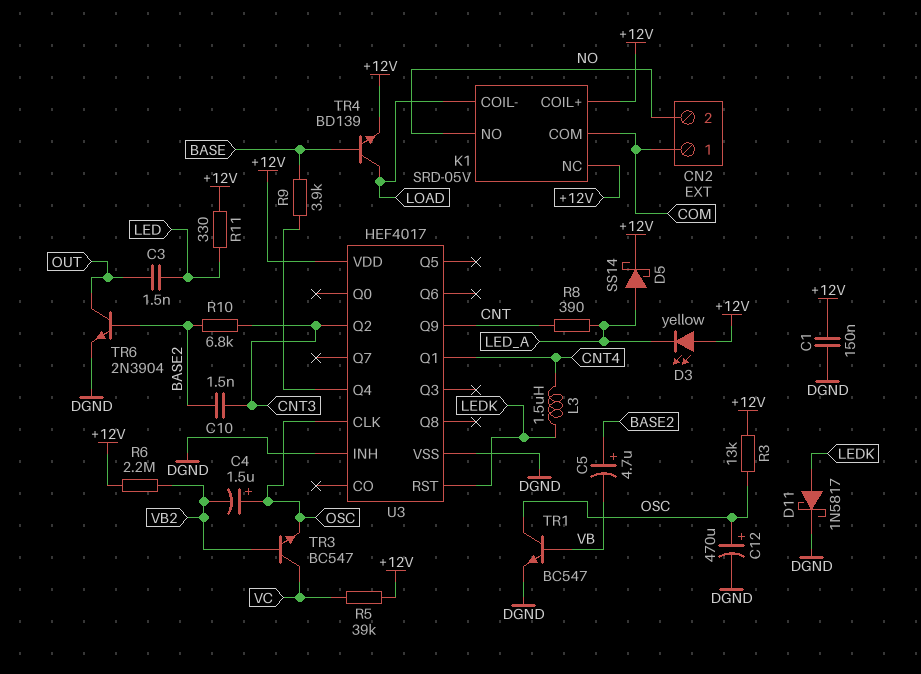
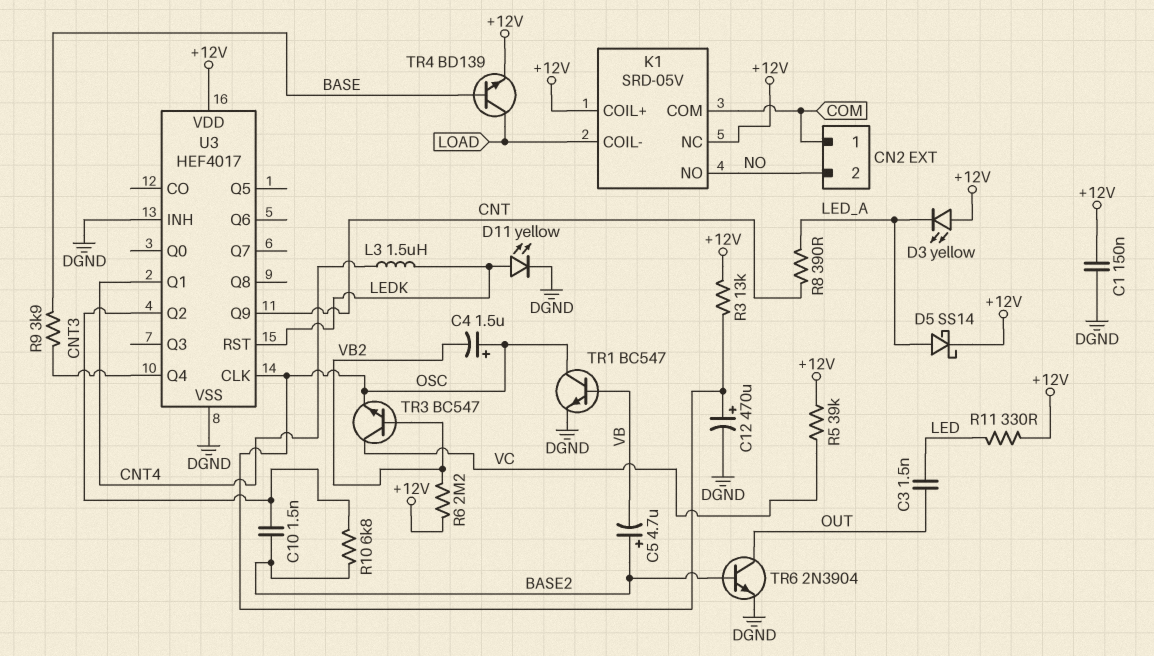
D11: schottky 1N5817 (A LEDK, K DGND) -> LED yellow (A LEDK, K DGND)

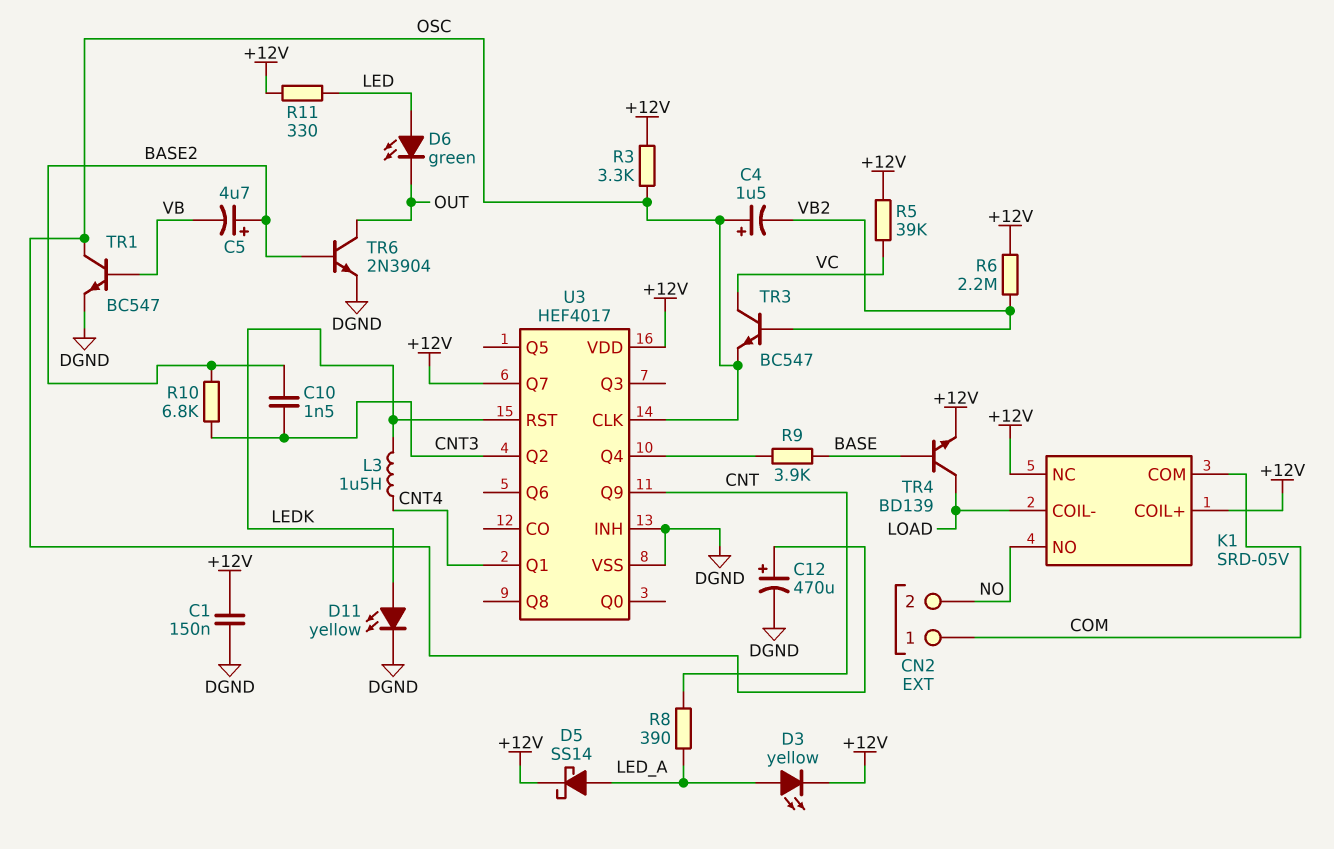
C3: 1.5nF (LED, OUT) -> none
D3: LED yellow (A +12V, K LED_A) -> LED yellow (A LED_A, K +12V)
D6: none -> LED green (A LED, K OUT)
R3: 13k (+12V, OSC) -> 3.3k (+12V, OSC)
U3 pin Q7: none -> +12V

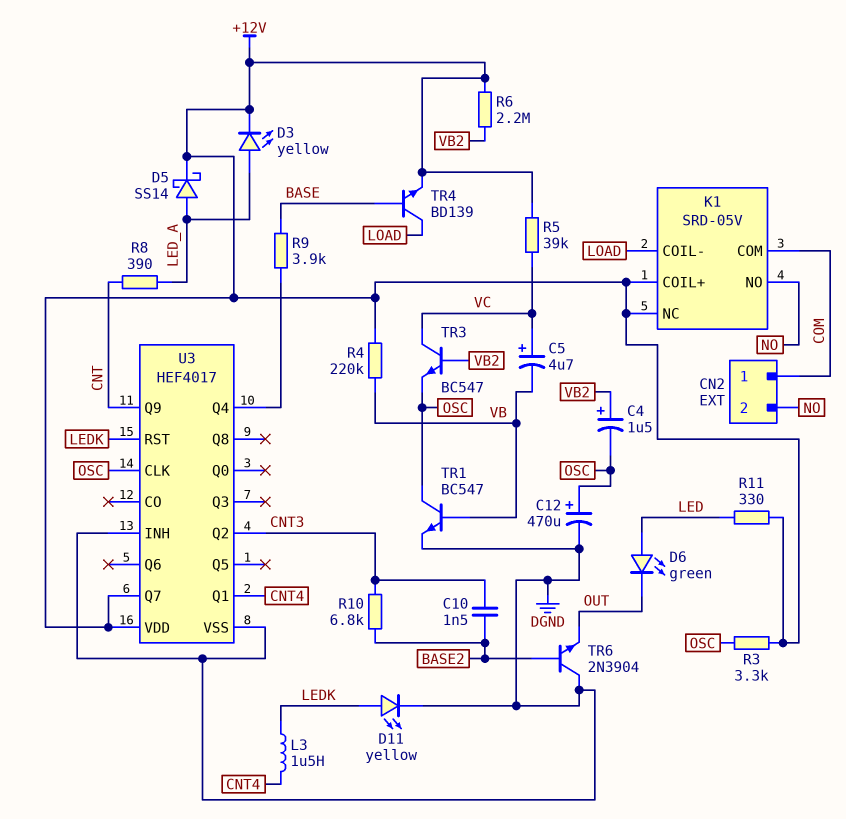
C1: 150nF (+12V, DGND) -> none
C4: 1.5uF (plus OSC, minus VB2) -> 1.5uF (plus VB2, minus OSC)
C5: 4.7uF (plus BASE2, minus VB) -> 4.7uF (plus VC, minus VB)
R4: none -> 220k (+12V, VB)
TR6: NPN 2N3904 (B BASE2, C OUT, E DGND) -> NPN 2N3904 (B BASE2, C DGND, E OUT)

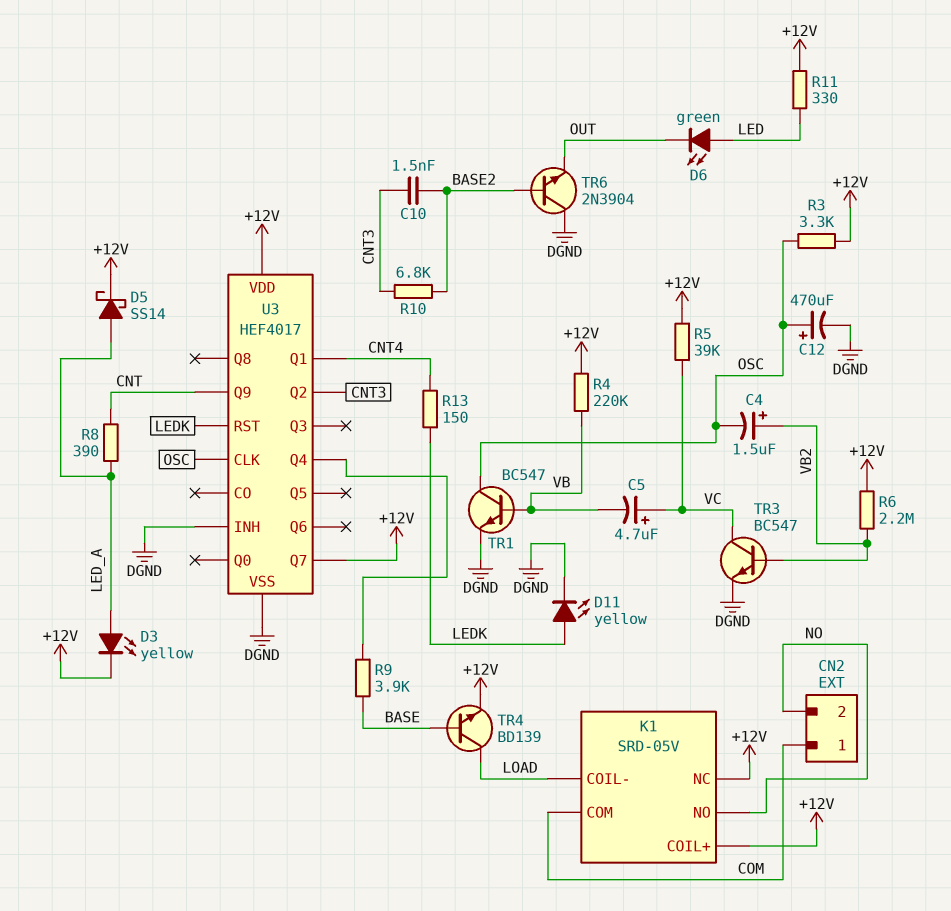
L3: 1.5uH (CNT4, LEDK) -> none
R13: none -> 150 (CNT4, LEDK)
TR3: NPN BC547 (B VB2, C VC, E OSC) -> NPN BC547 (B VB2, C VC, E DGND)

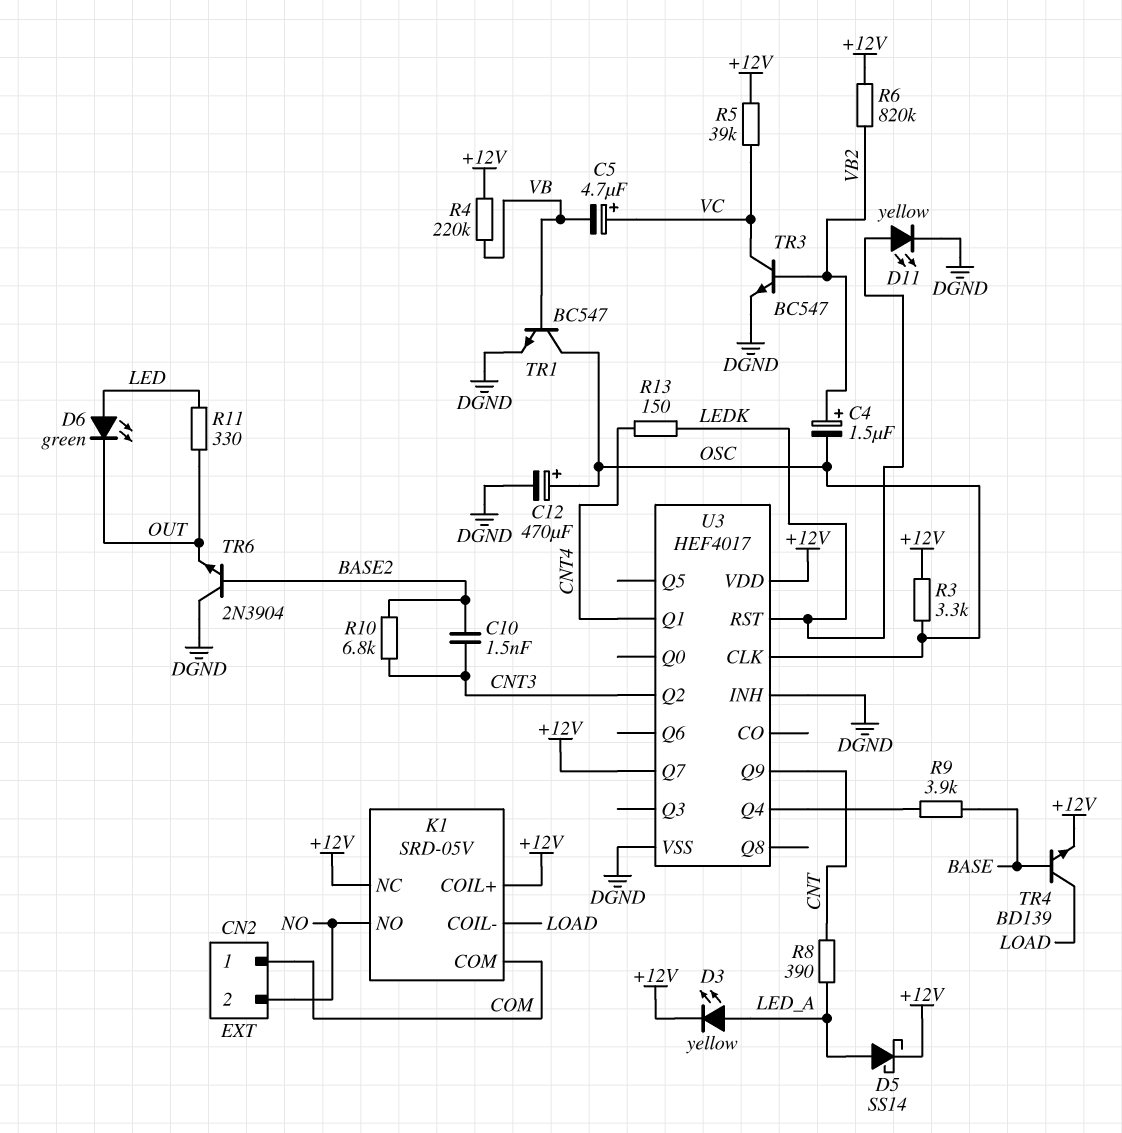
R6: 2.2M (+12V, VB2) -> 820k (+12V, VB2)
R11: 330 (+12V, LED) -> 330 (LED, OUT)

